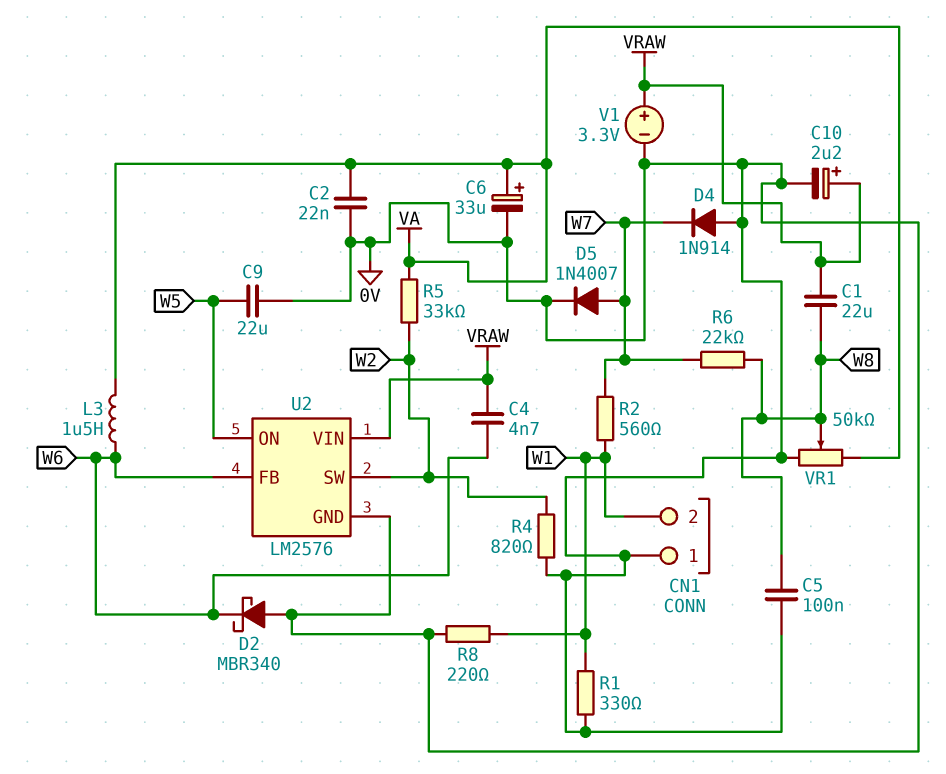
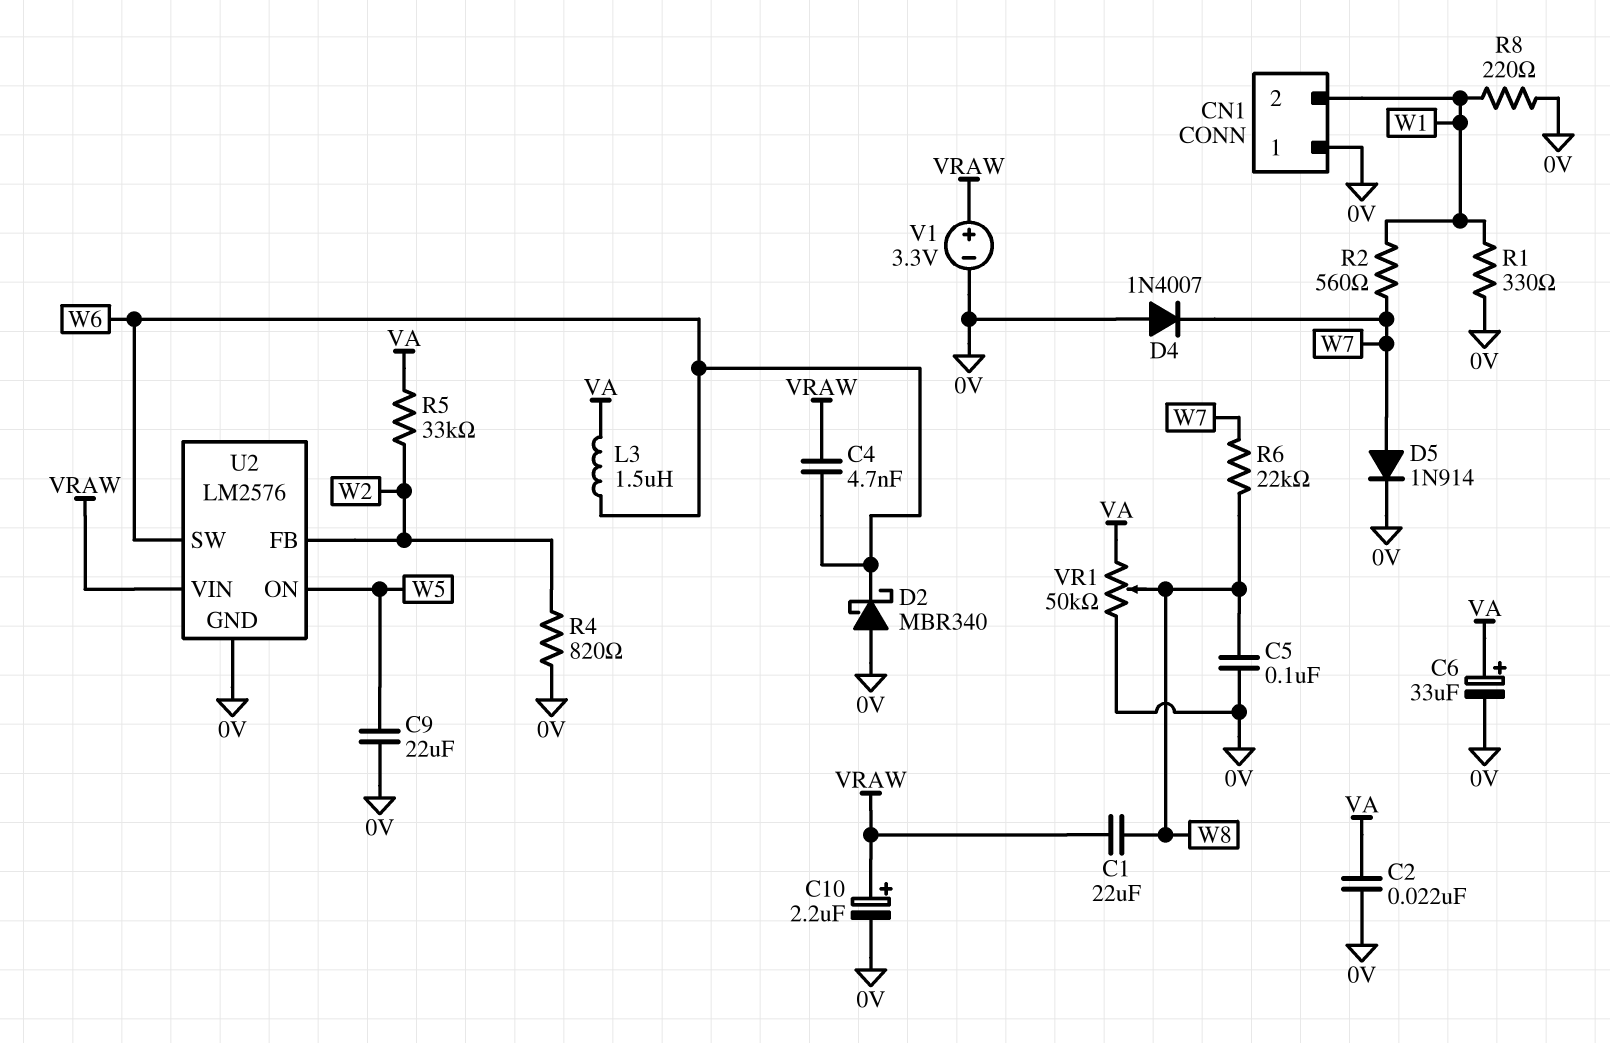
D4: diode 1N914 (A 0V, K W7) -> diode 1N4007 (A 0V, K W7)
D5: diode 1N4007 (A W7, K 0V) -> diode 1N914 (A W7, K 0V)
U2 pin FB: W6 -> W2
U2 pin SW: W2 -> W6

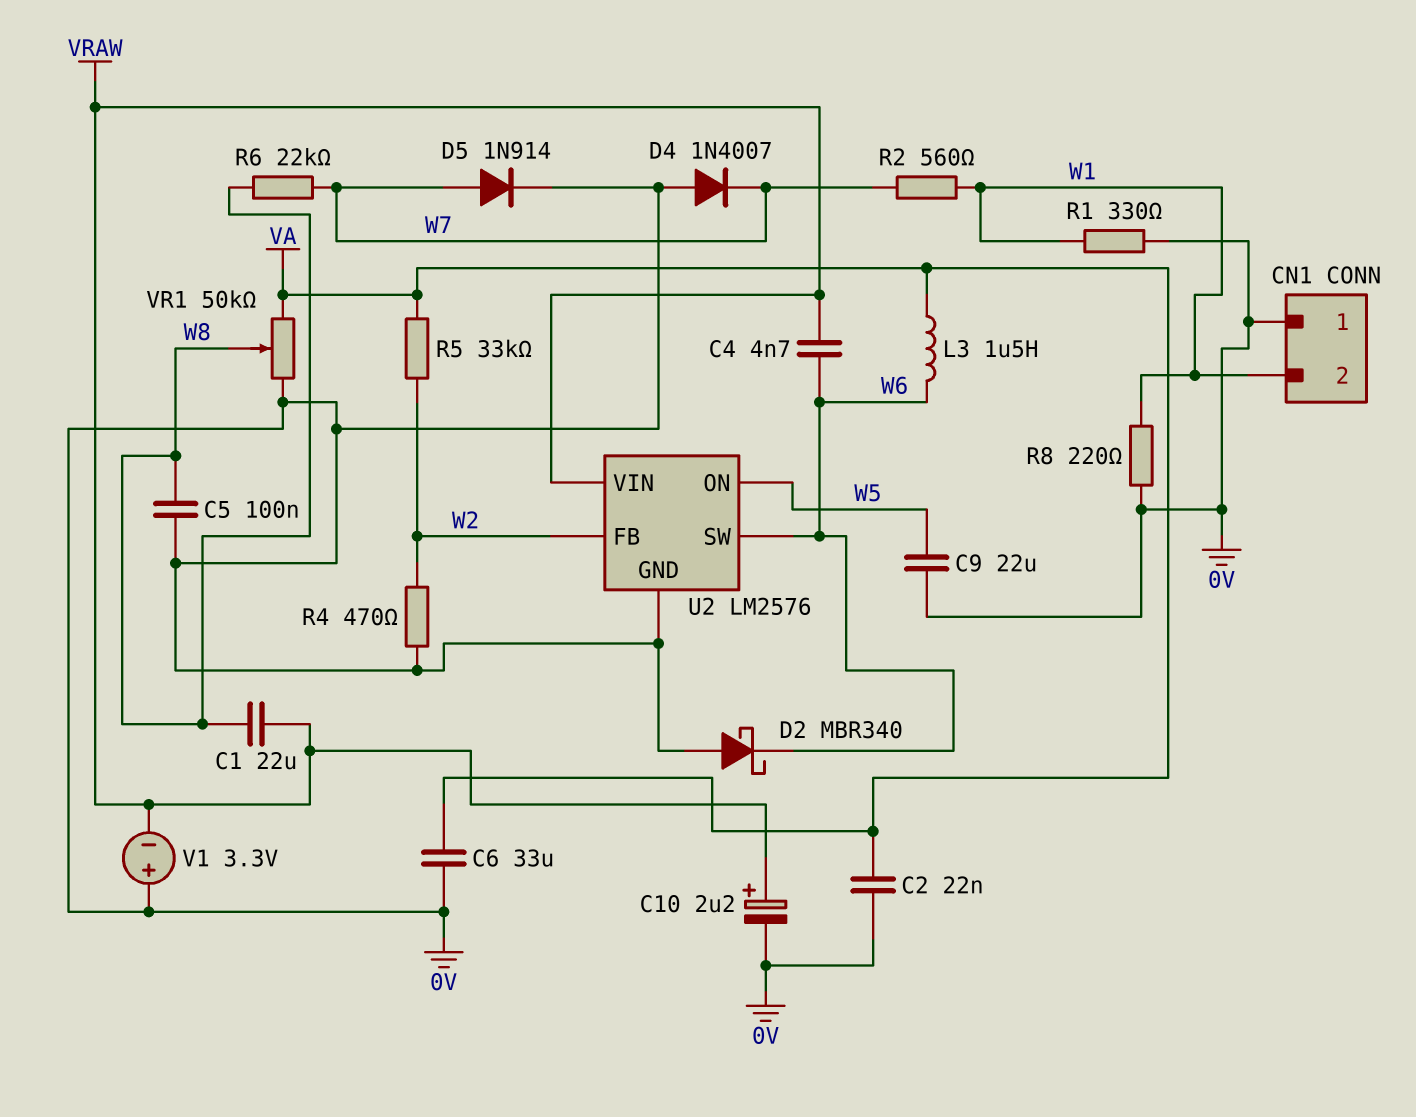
C6: 33uF (plus VA, minus 0V) -> 33uF (0V, VA)
R4: 820 (0V, W2) -> 470 (0V, W2)
V1: 3.3V (plus VRAW, minus 0V) -> 3.3V (plus 0V, minus VRAW)

